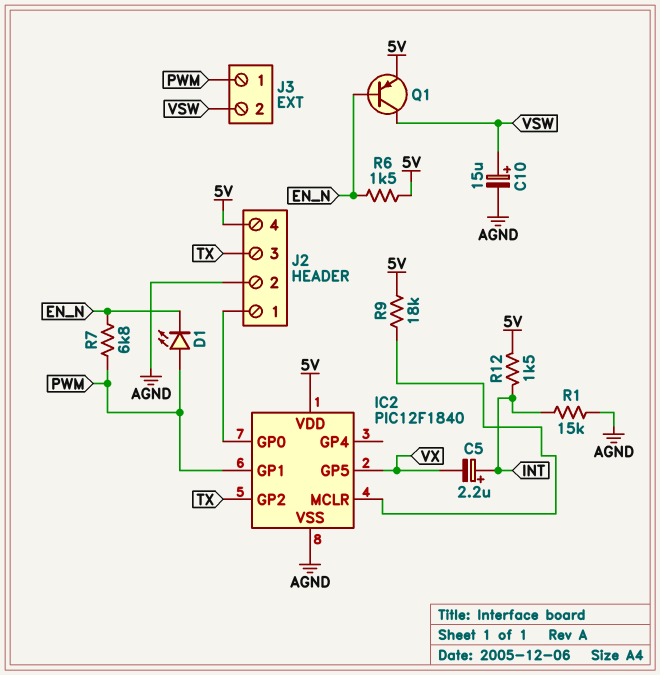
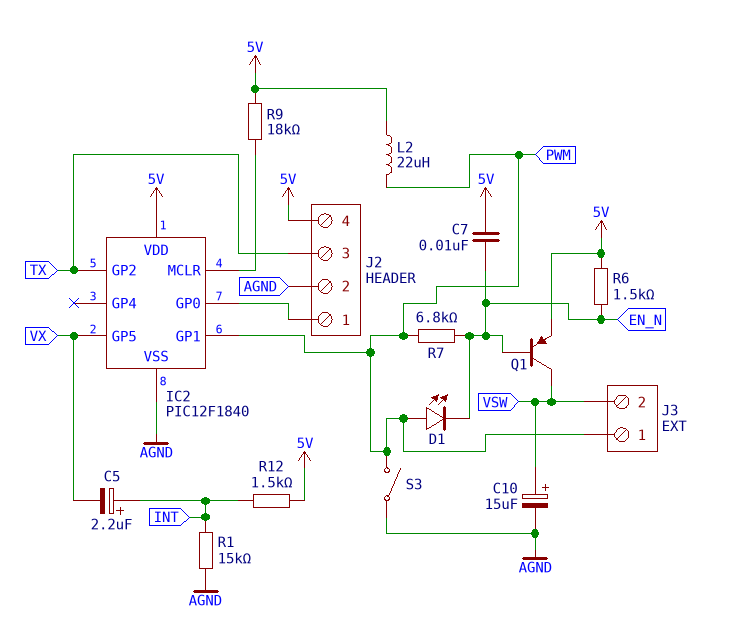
C7: none -> 10nF (5V, EN_N)
L2: none -> 22uH (5V, PWM)
S3: none -> switch (AGND, PWM)

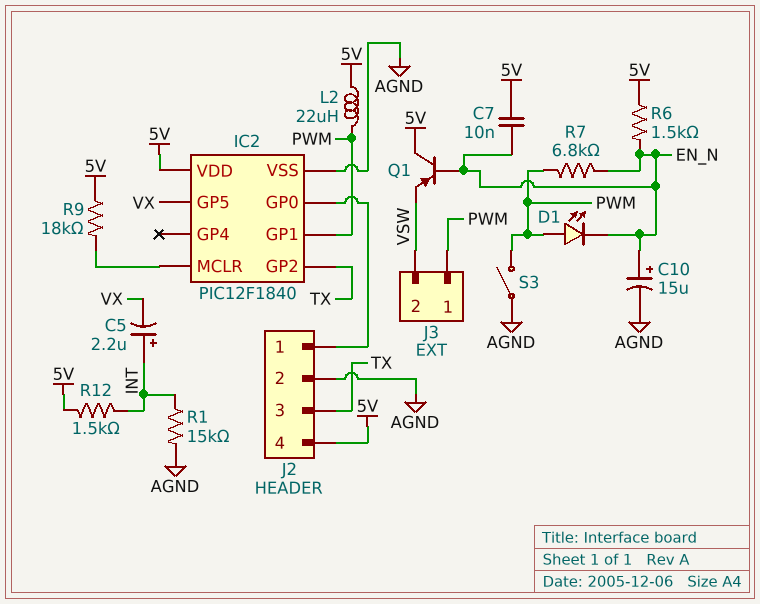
C10: 15uF (plus VSW, minus AGND) -> 15uF (plus EN_N, minus AGND)
Q1: PNP (B EN_N, C VSW, E 5V) -> PNP (B EN_N, C 5V, E VSW)

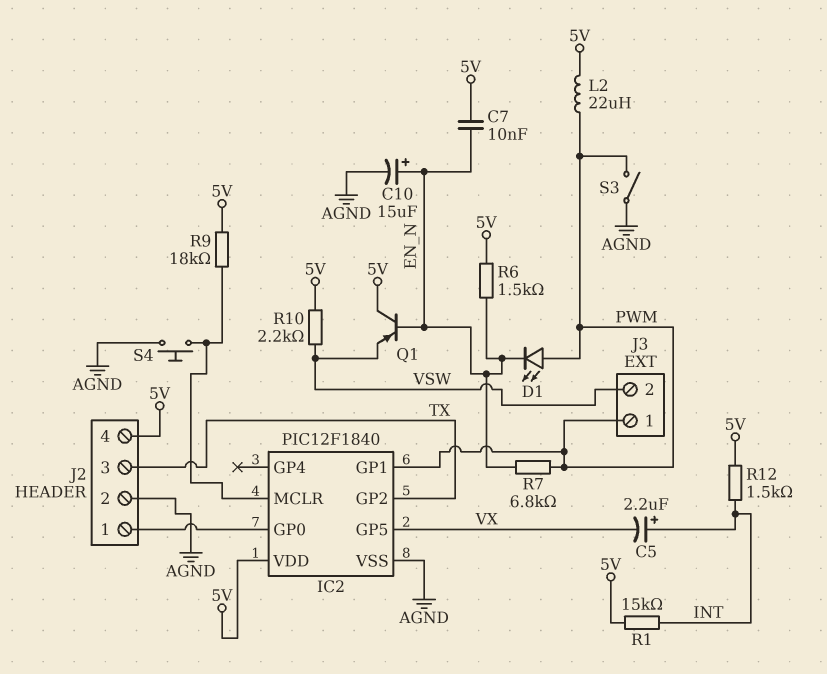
R1: 15k (AGND, INT) -> 15k (5V, INT)
R10: none -> 2.2k (5V, VSW)
S4: none -> button (AGND, IC2/MCLR)

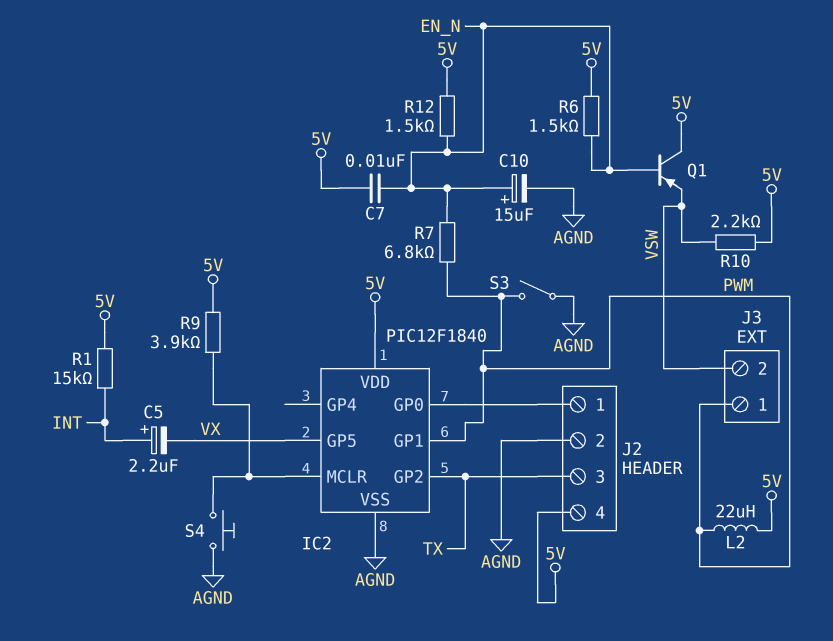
D1: LED (A PWM, K EN_N) -> none
R9: 18k (5V, IC2/MCLR) -> 3.9k (5V, IC2/MCLR)
R12: 1.5k (5V, INT) -> 1.5k (5V, EN_N)

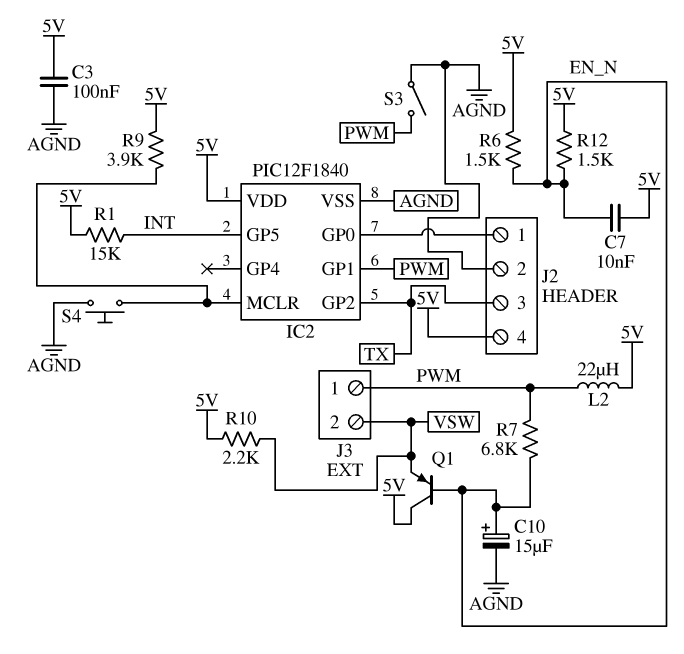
C3: none -> 100nF (5V, AGND)
C5: 2.2uF (plus INT, minus VX) -> none
IC2 pin GP5: VX -> INT

